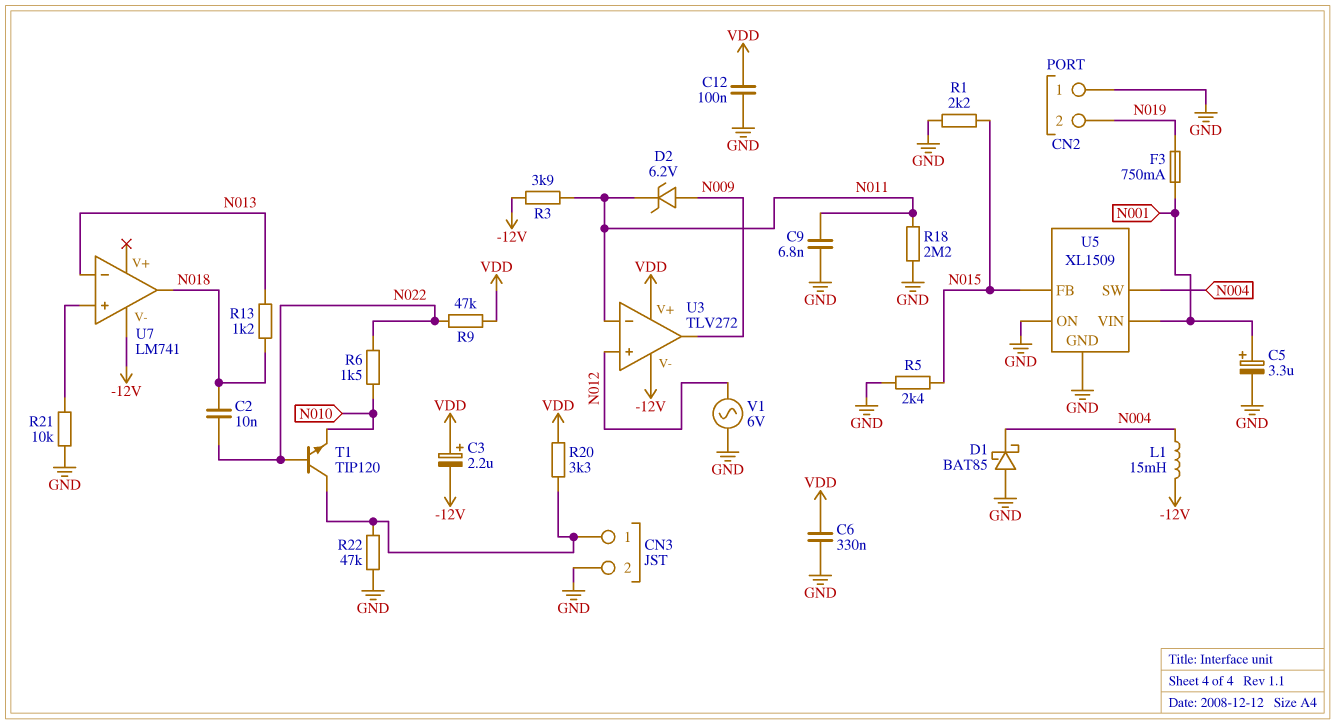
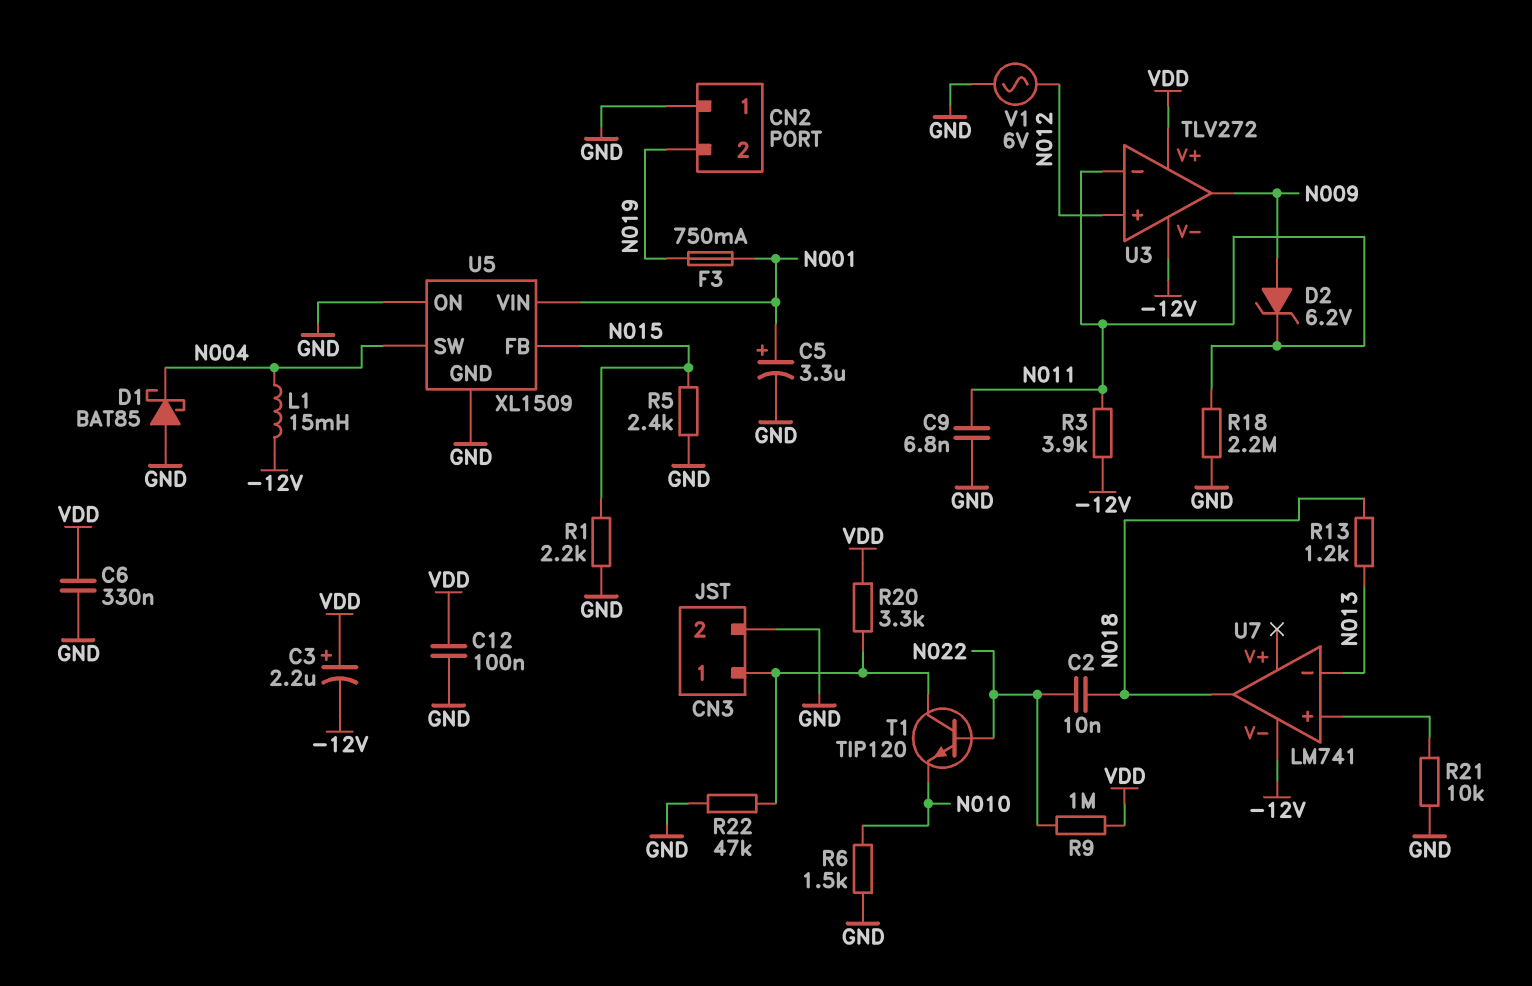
R6: 1.5k (N010, N022) -> 1.5k (GND, N010)
R9: 47k (N022, VDD) -> 1M (N022, VDD)

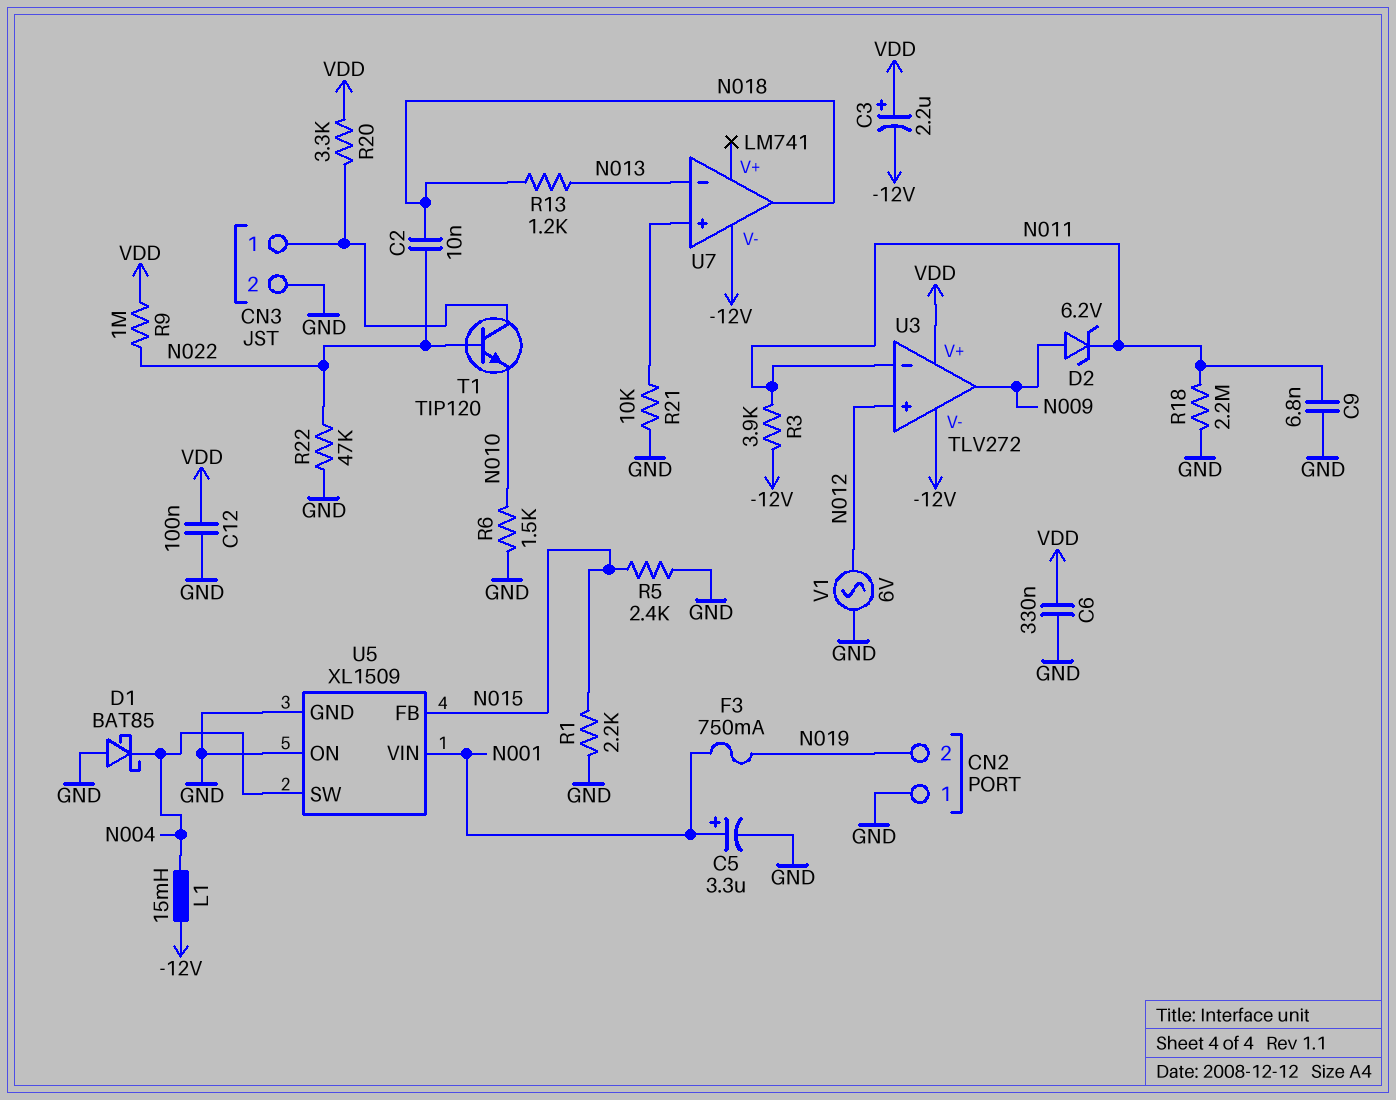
R22: 47k (CN3/1, GND) -> 47k (GND, N022)

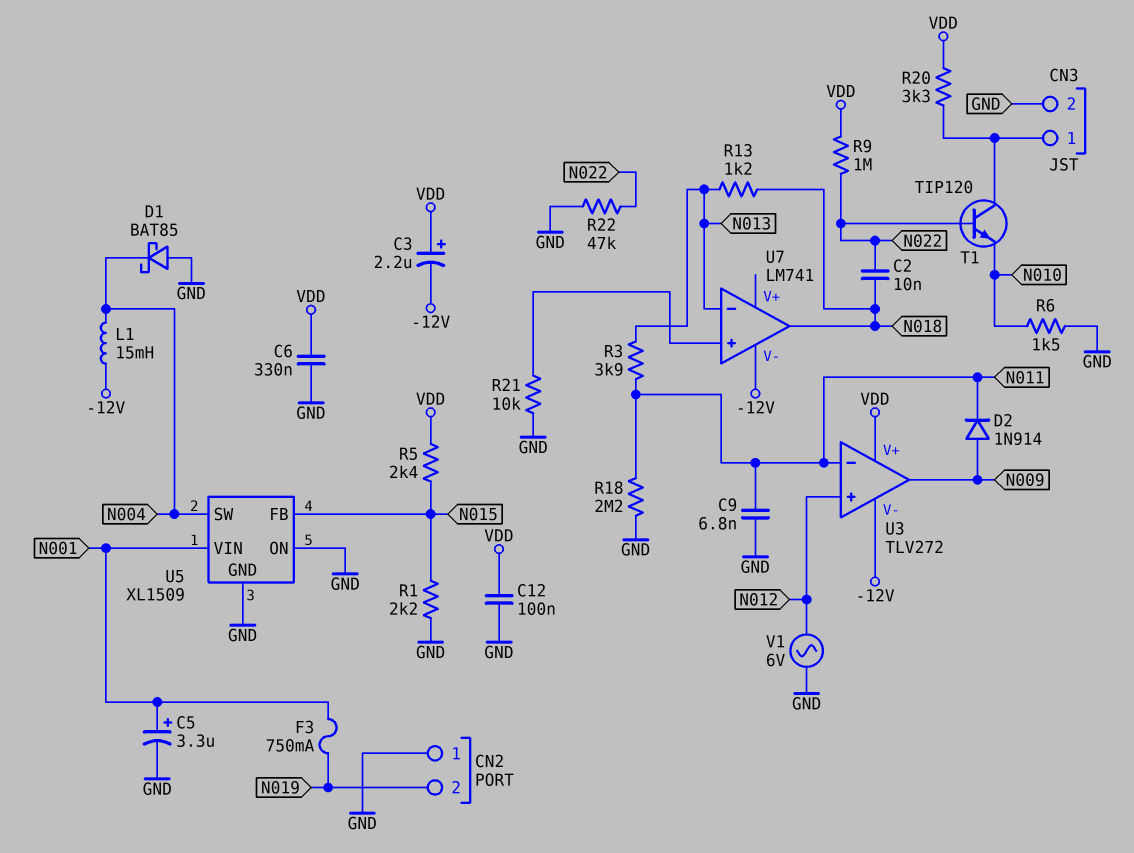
D2: zener 6.2V (A N009, K N011) -> diode 1N914 (A N009, K N011)
R3: 3.9k (-12V, N011) -> 3.9k (N011, N013)
R5: 2.4k (GND, N015) -> 2.4k (N015, VDD)

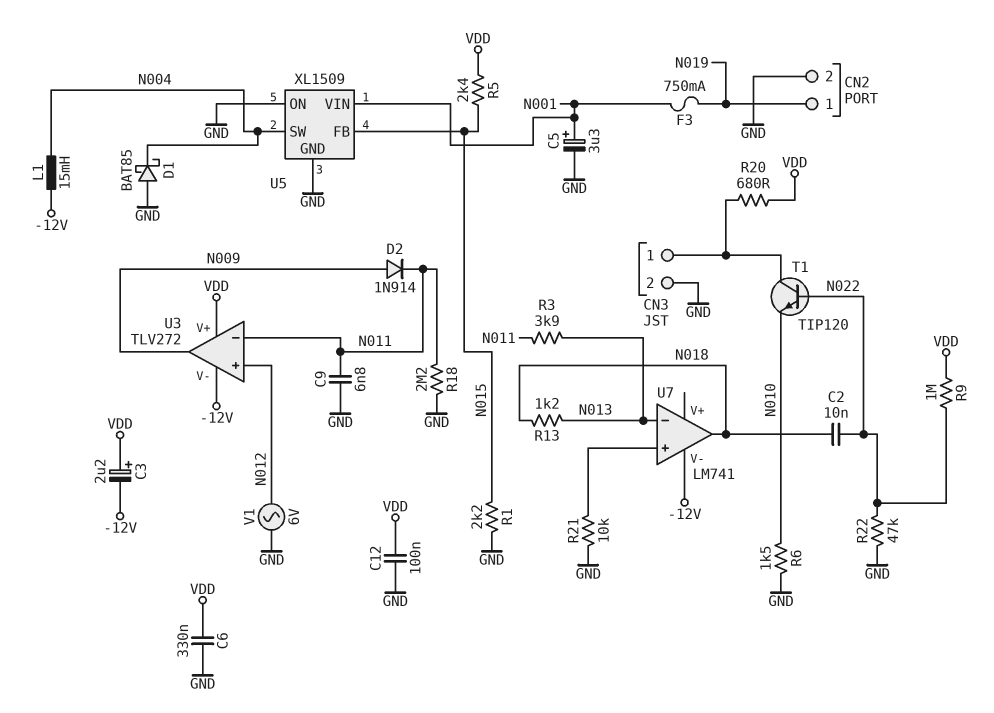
CN2 pin 1: GND -> N019
CN2 pin 2: N019 -> GND
R20: 3.3k (CN3/1, VDD) -> 680 (CN3/1, VDD)

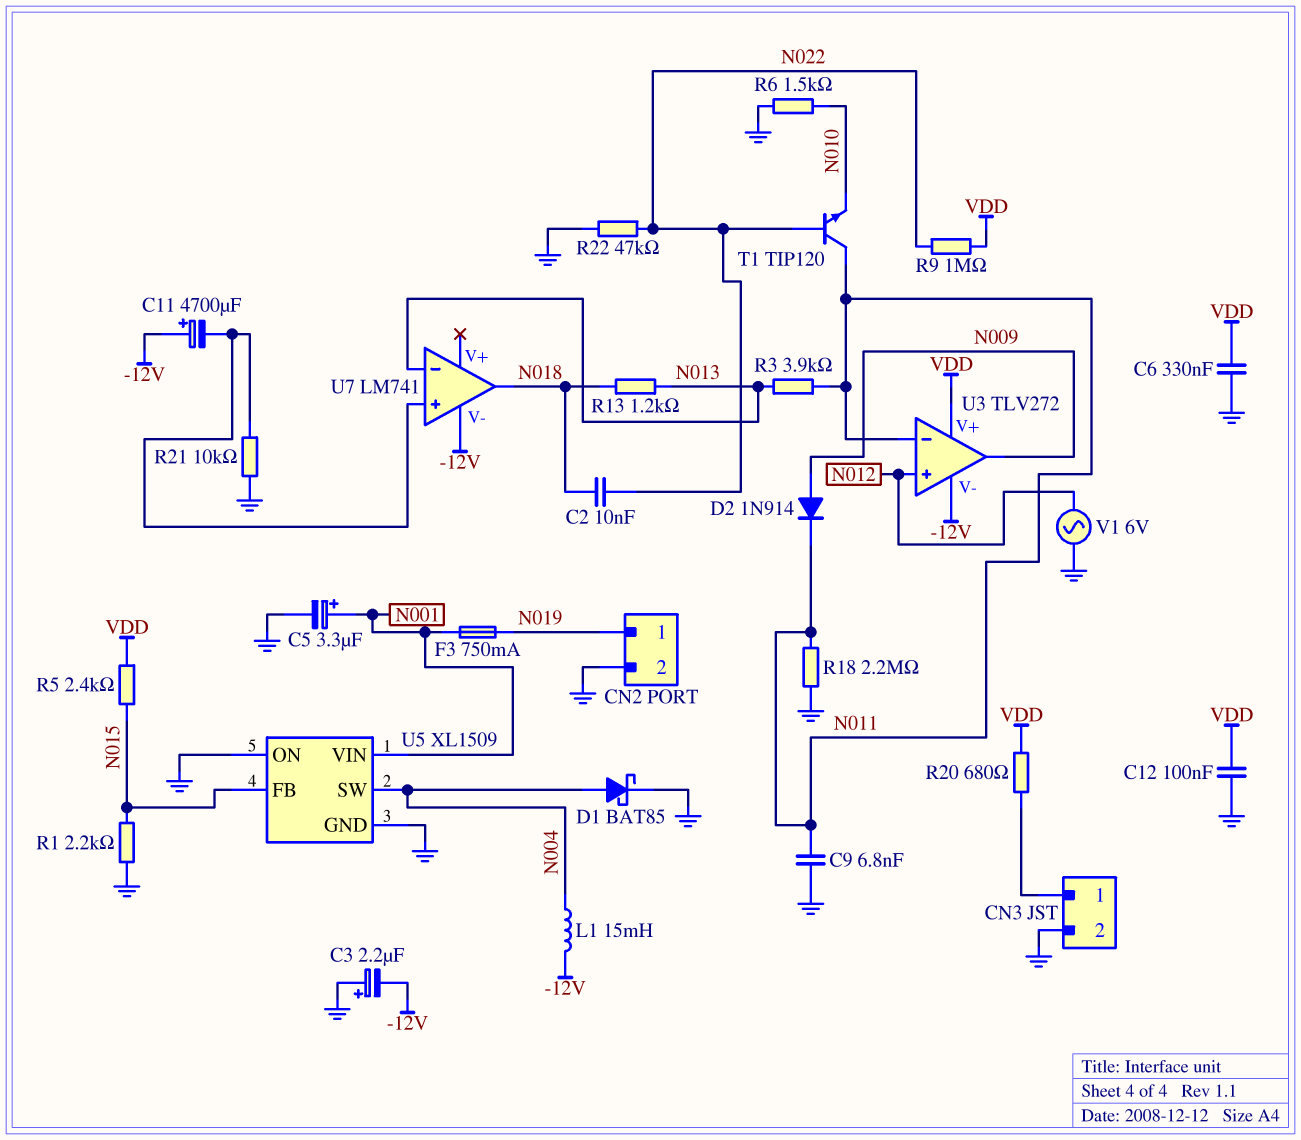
C3: 2.2uF (plus VDD, minus -12V) -> 2.2uF (plus GND, minus -12V)
C11: none -> 4700uF (plus -12V, minus U7/in+)
D1: schottky BAT85 (A GND, K N004) -> schottky BAT85 (A N004, K GND)
T1: NPN TIP120 (B N022, C CN3/1, E N010) -> NPN TIP120 (B N022, C N011, E N010)

